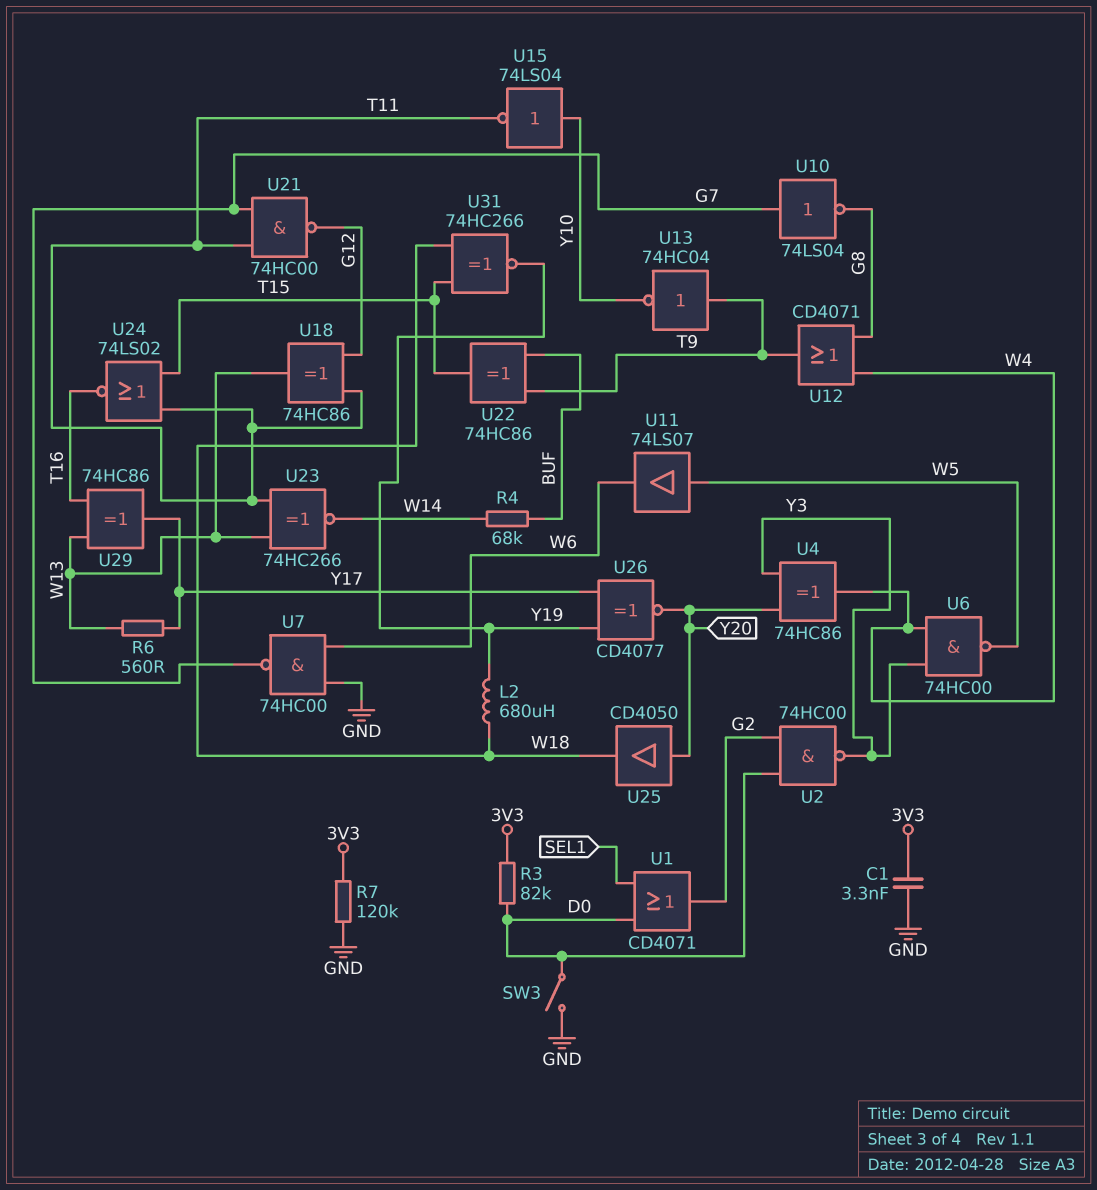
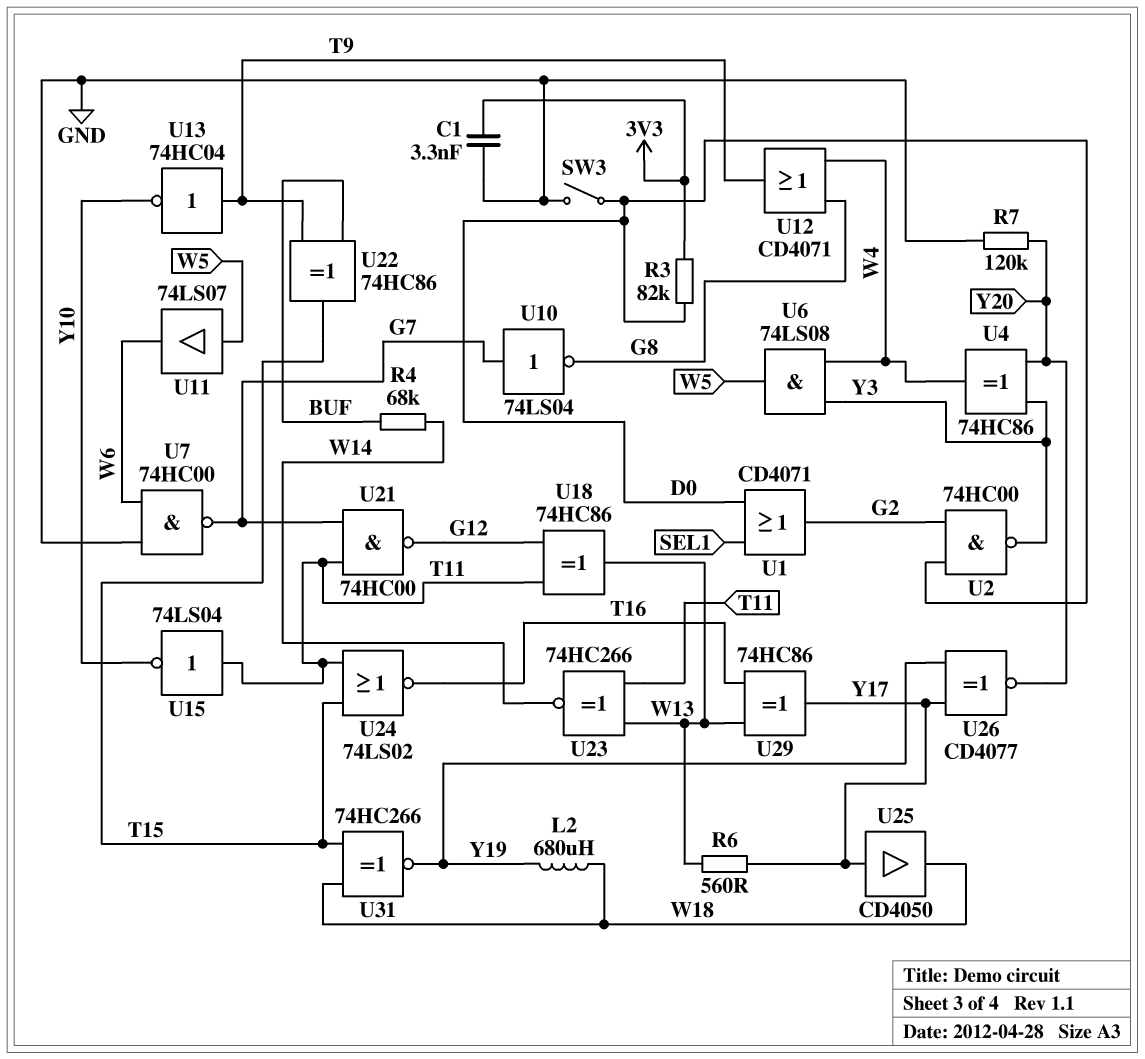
R7: 120k (3V3, GND) -> 120k (GND, Y20)
U6: NAND 74HC00 (in W4, in Y3, out W5) -> AND 74LS08 (in W4, in Y3, out W5)
U15: NOT 74LS04 (in Y10, out T11) -> NOT 74LS04 (in T11, out Y10)
U25: buffer CD4050 (in Y20, out W18) -> buffer CD4050 (in Y17, out W18)

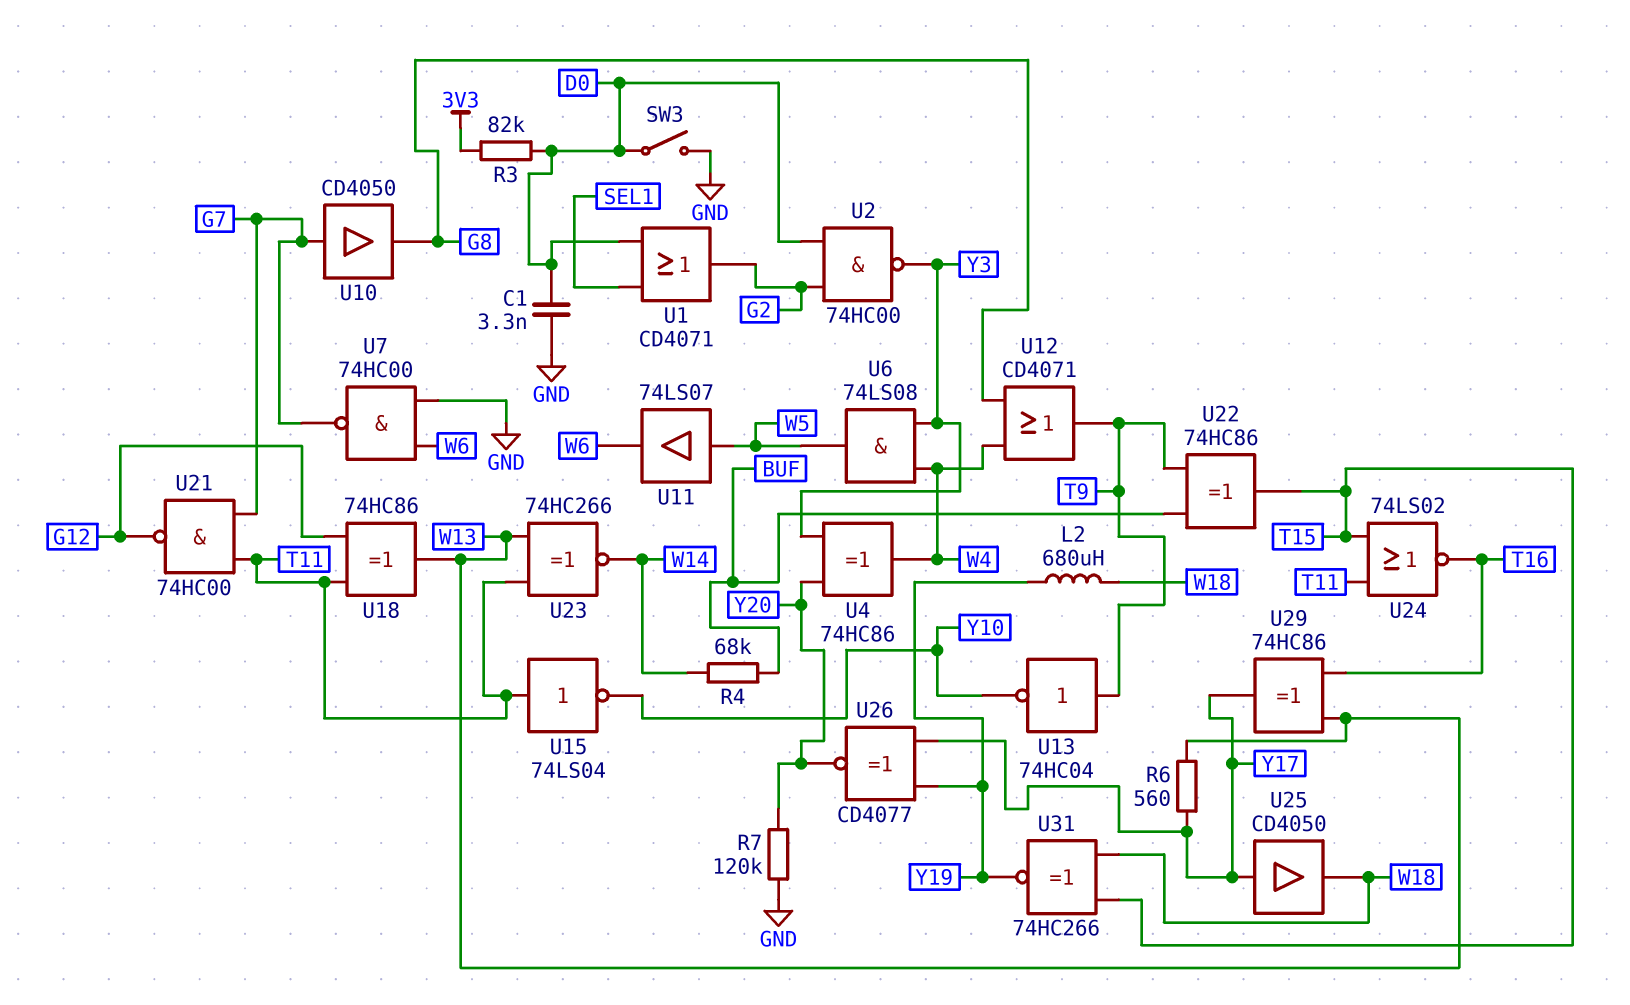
C1: 3.3nF (3V3, GND) -> 3.3nF (D0, GND)
U10: NOT 74LS04 (in G7, out G8) -> buffer CD4050 (in G7, out G8)

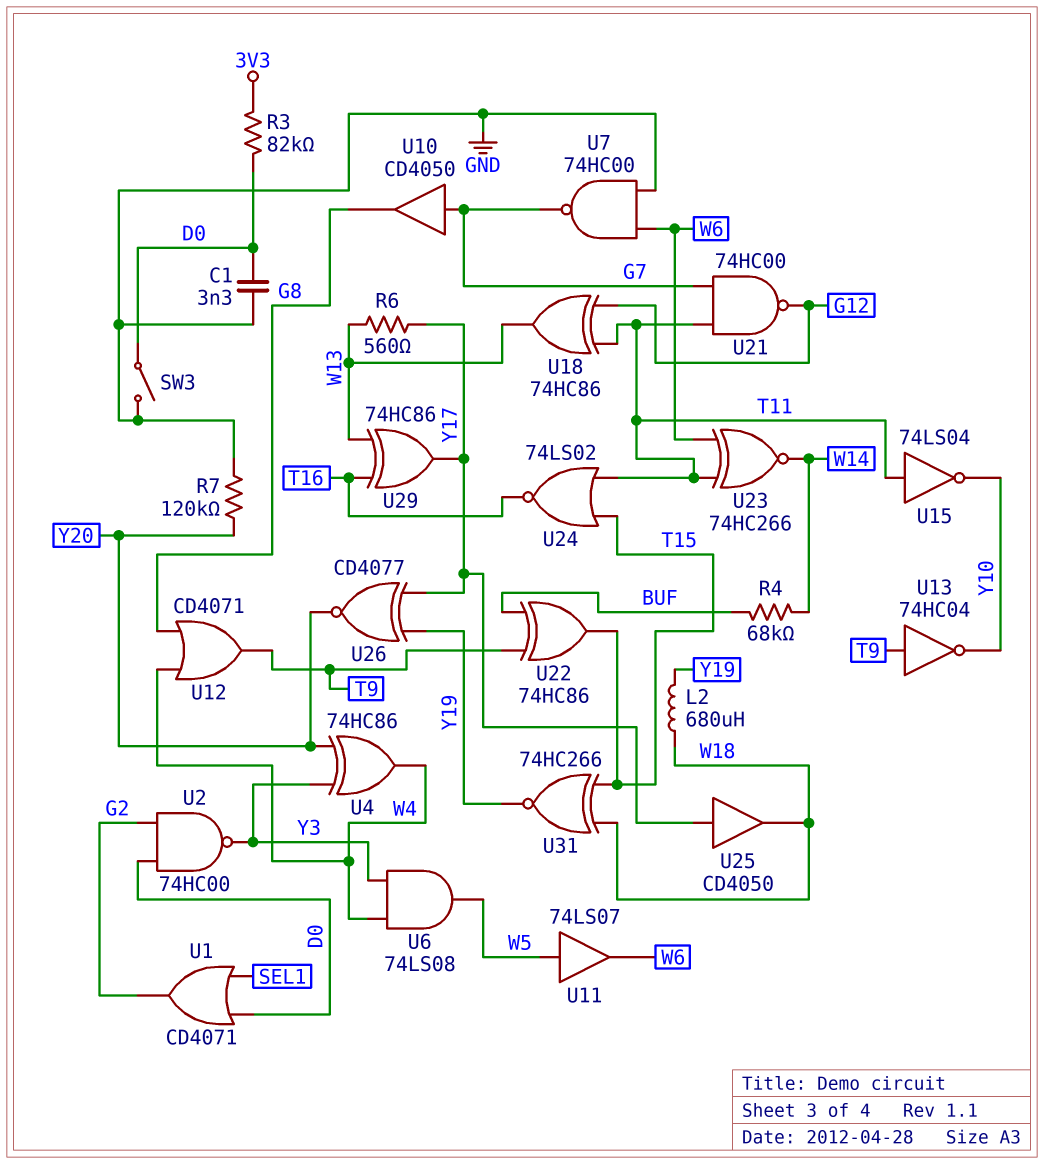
U23: XNOR 74HC266 (in T11, in W13, out W14) -> XNOR 74HC266 (in T11, in W6, out W14)

